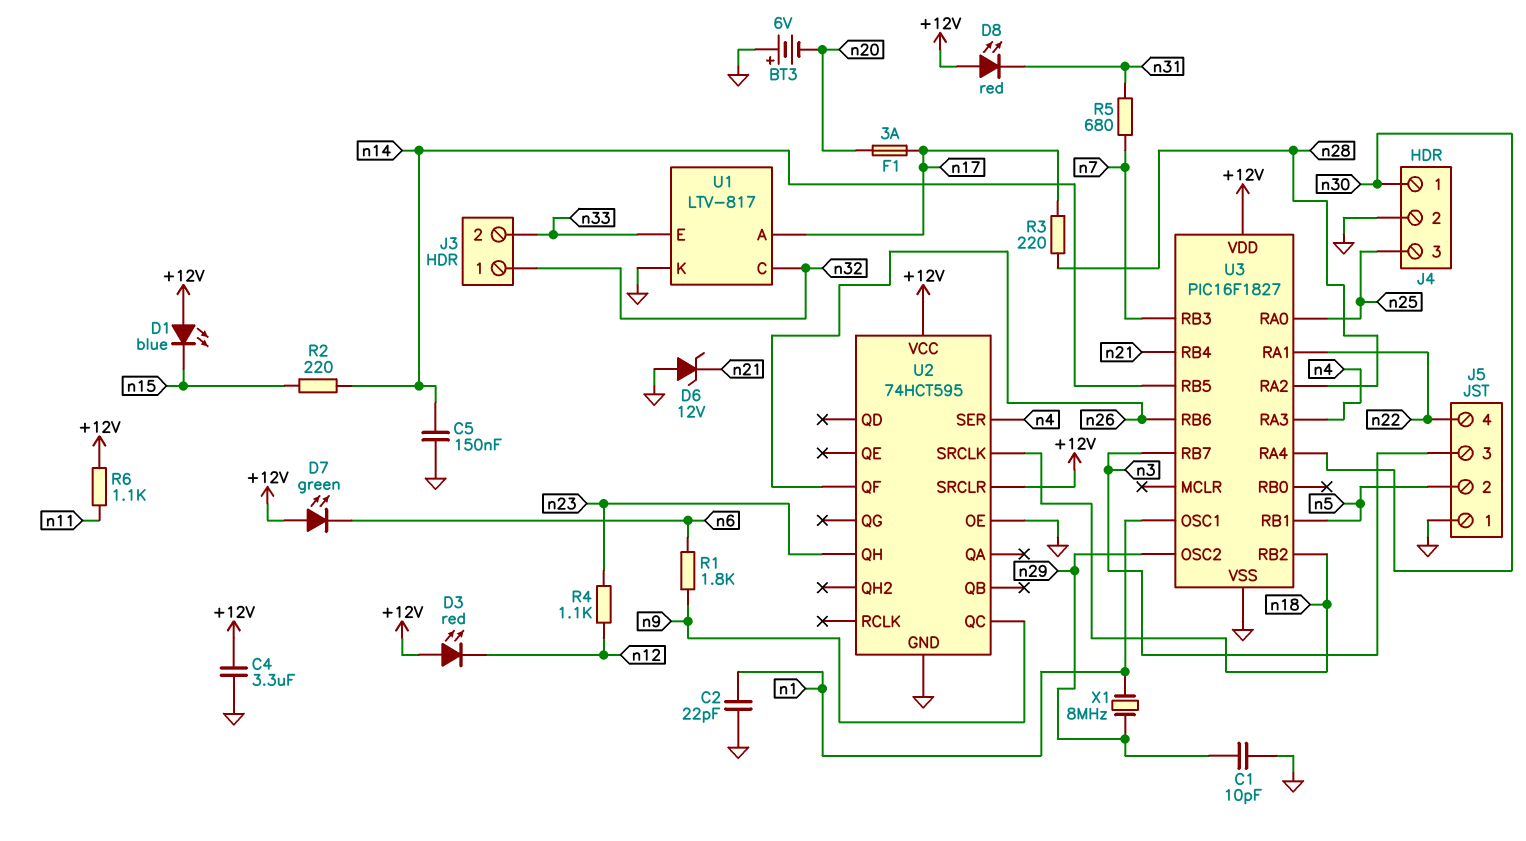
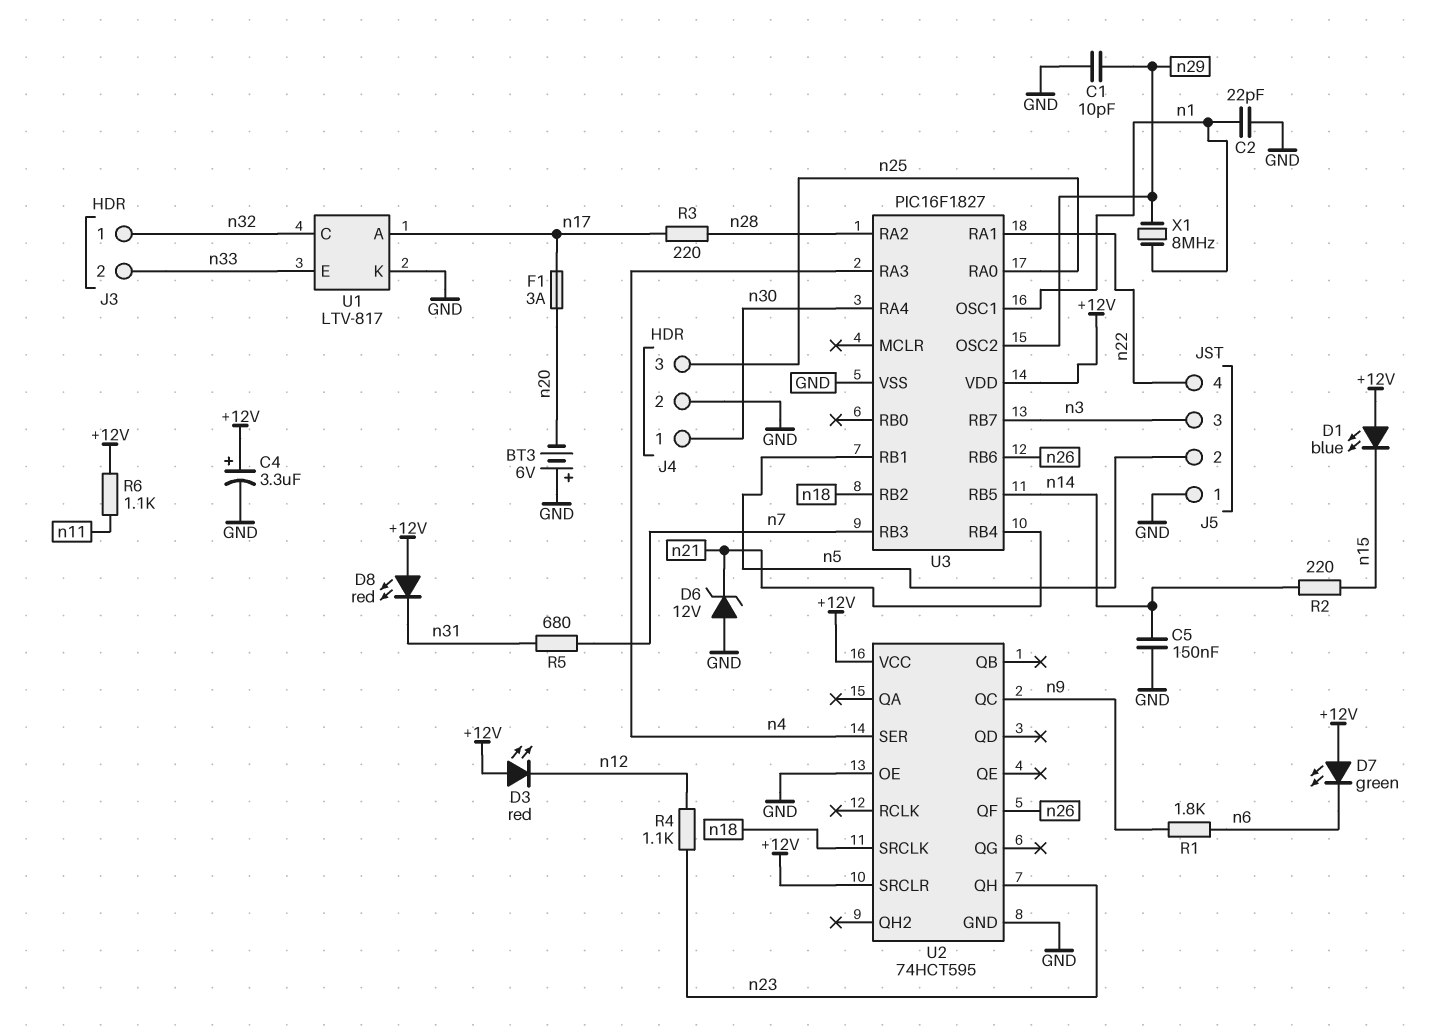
C4: 3.3uF (+12V, GND) -> 3.3uF (plus +12V, minus GND)

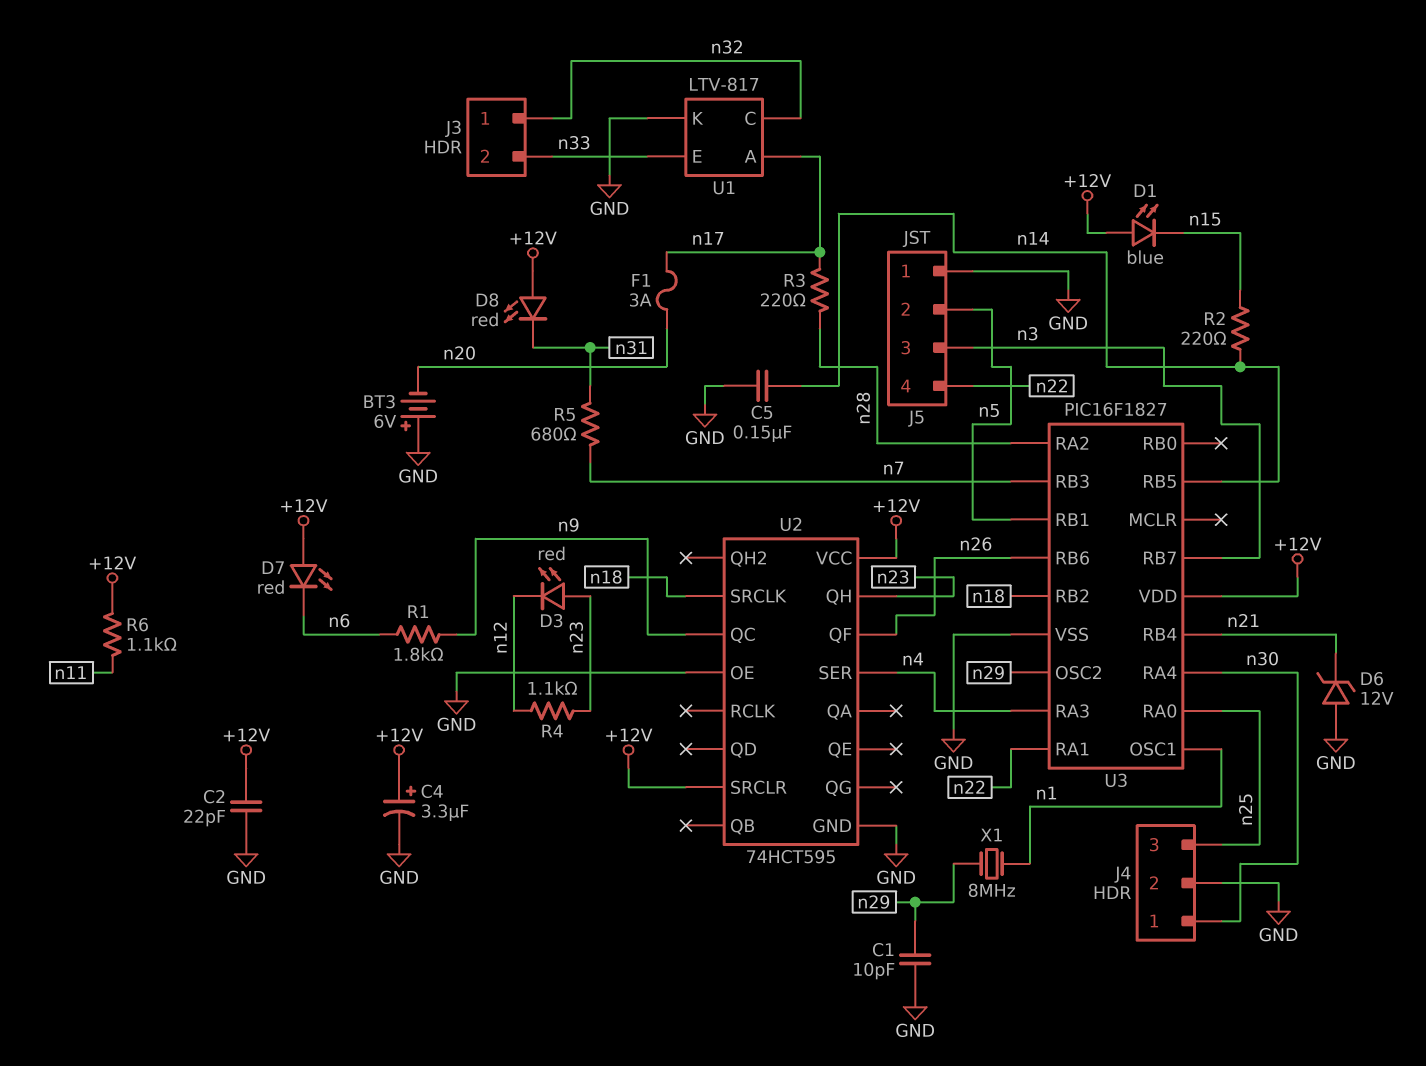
C2: 22pF (GND, n1) -> 22pF (+12V, GND)
D3: LED red (A +12V, K n12) -> LED red (A n23, K n12)
D7: LED green (A +12V, K n6) -> LED red (A +12V, K n6)

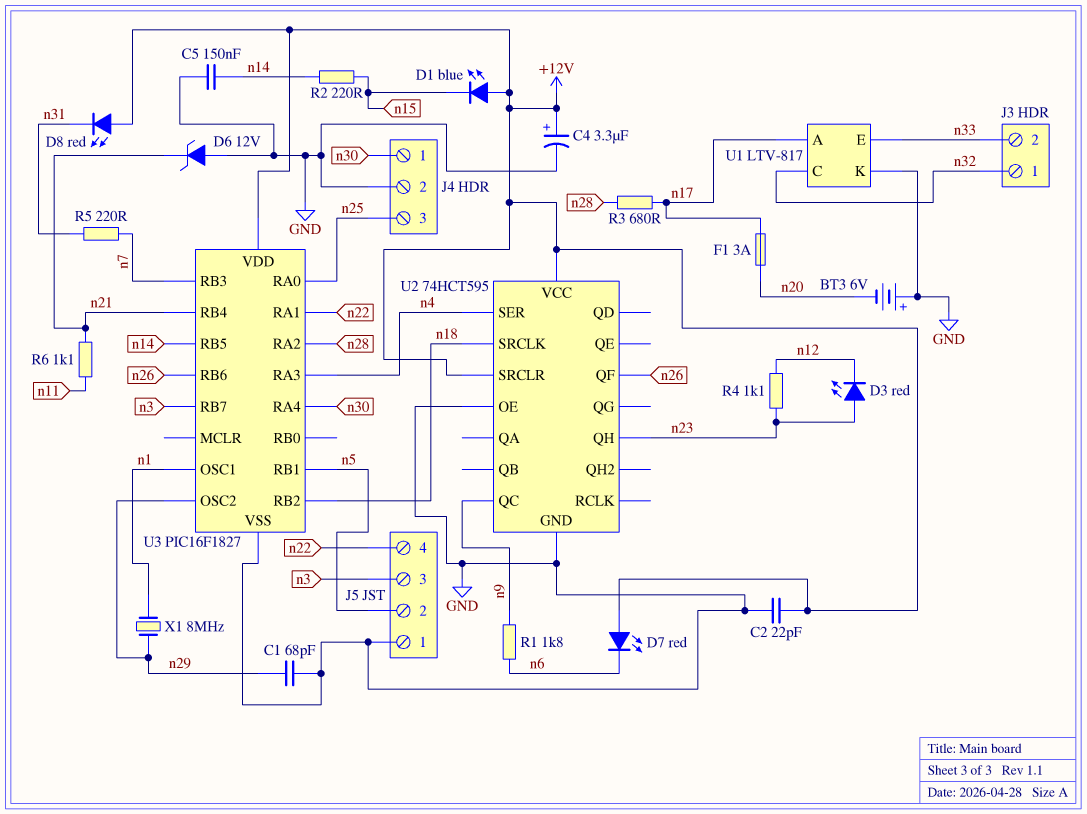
C1: 10pF (GND, n29) -> 68pF (GND, n29)
R3: 220 (n17, n28) -> 680 (n17, n28)
R5: 680 (n7, n31) -> 220 (n7, n31)
R6: 1.1k (+12V, n11) -> 1.1k (n11, n21)

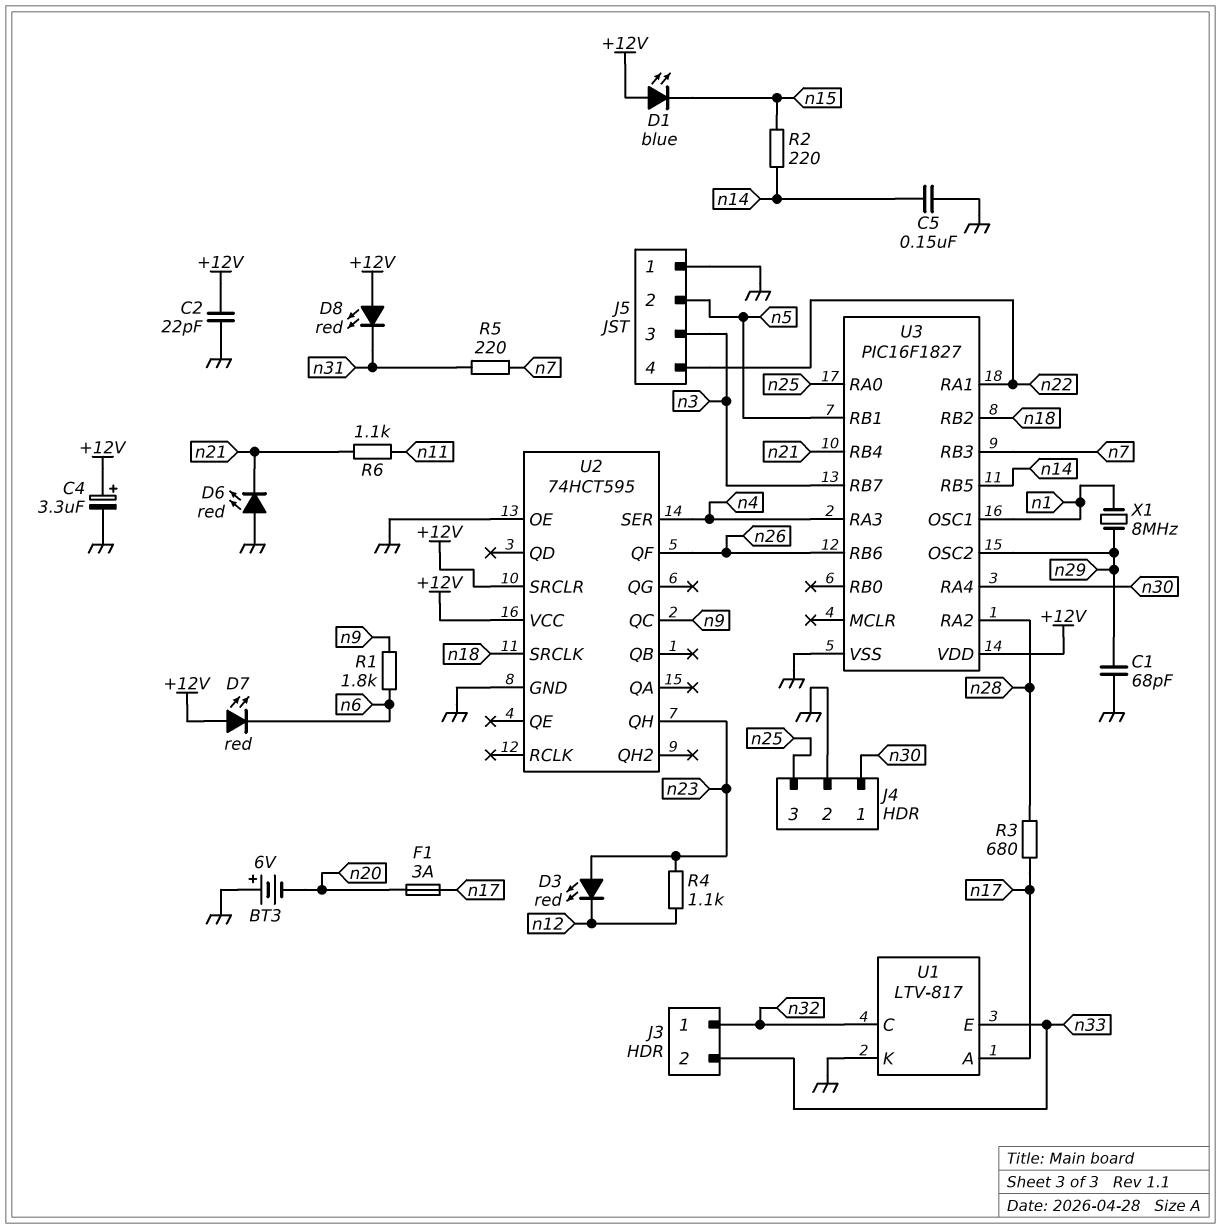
D6: zener 12V (A GND, K n21) -> LED red (A GND, K n21)

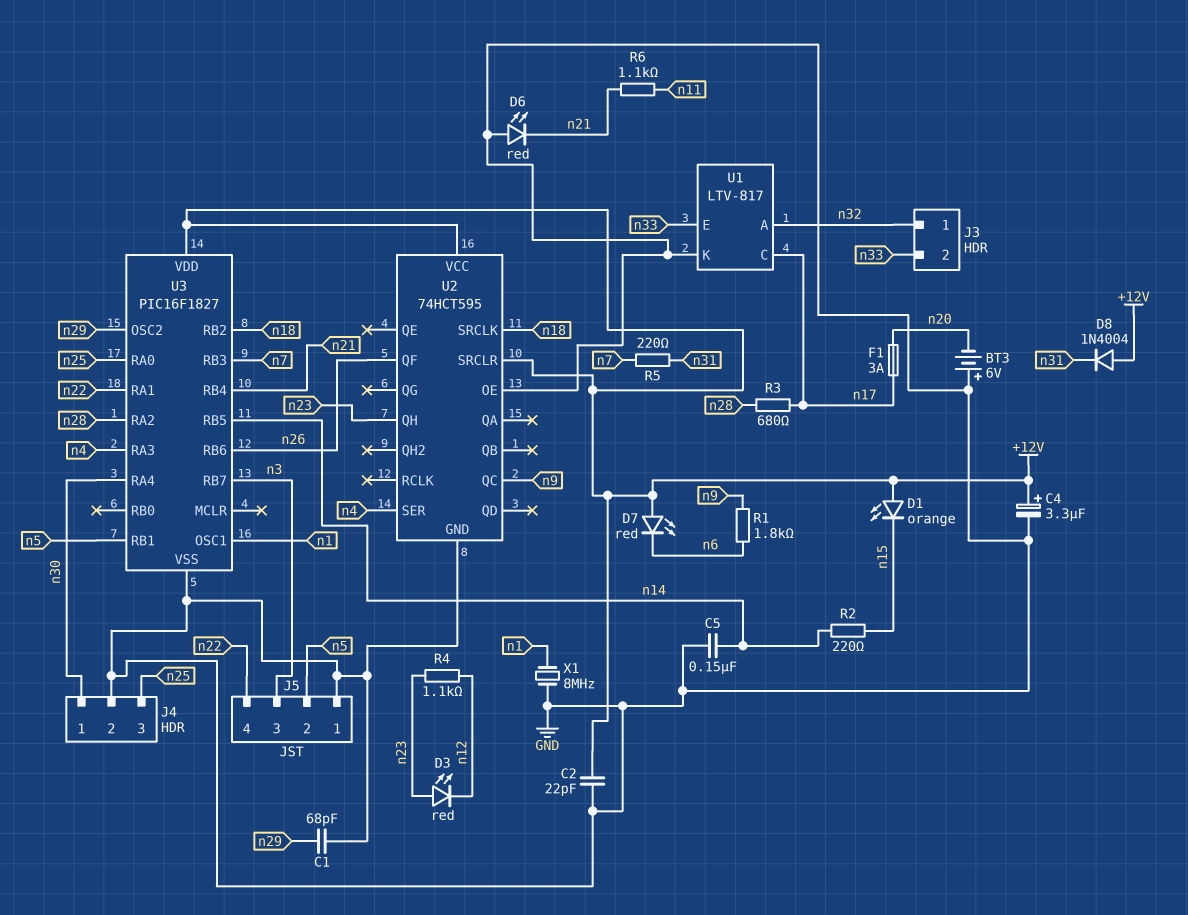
D1: LED blue (A +12V, K n15) -> LED orange (A +12V, K n15)
D8: LED red (A +12V, K n31) -> diode 1N4004 (A +12V, K n31)
U1 pin A: n17 -> n32
U1 pin C: n32 -> n17
X1: 8MHz (n1, n29) -> 8MHz (GND, n1)

